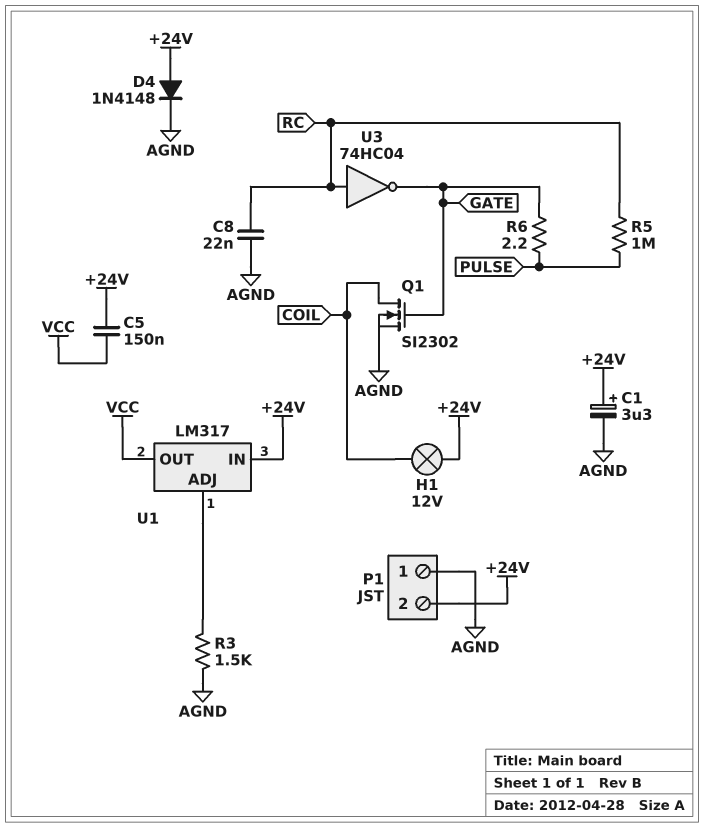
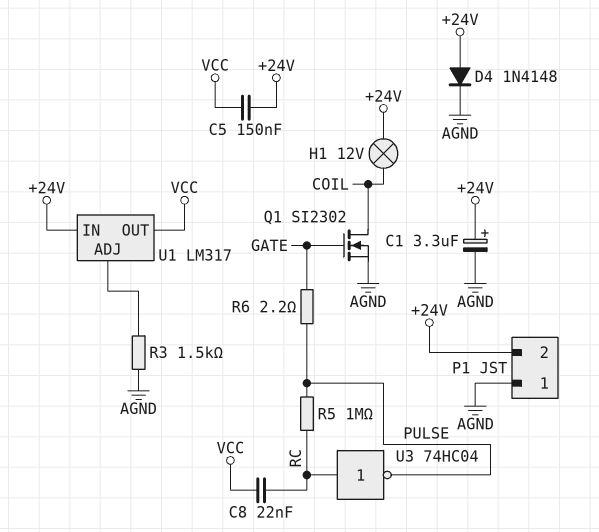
C8: 22nF (AGND, RC) -> 22nF (RC, VCC)
U3: NOT 74HC04 (in RC, out GATE) -> NOT 74HC04 (in RC, out PULSE)

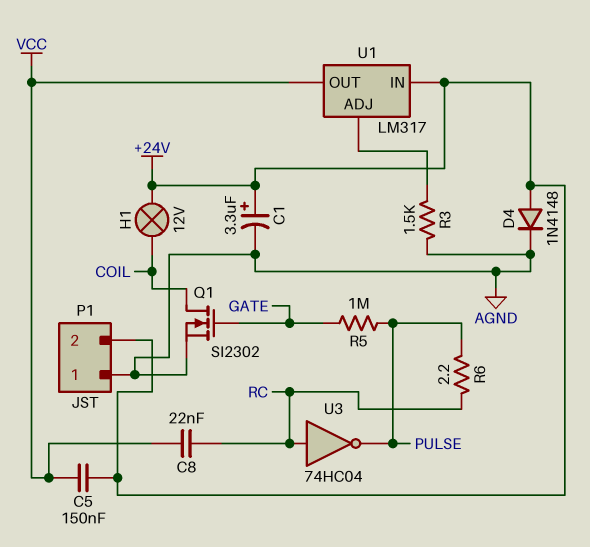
R5: 1M (PULSE, RC) -> 1M (GATE, PULSE)
R6: 2.2 (GATE, PULSE) -> 2.2 (PULSE, RC)

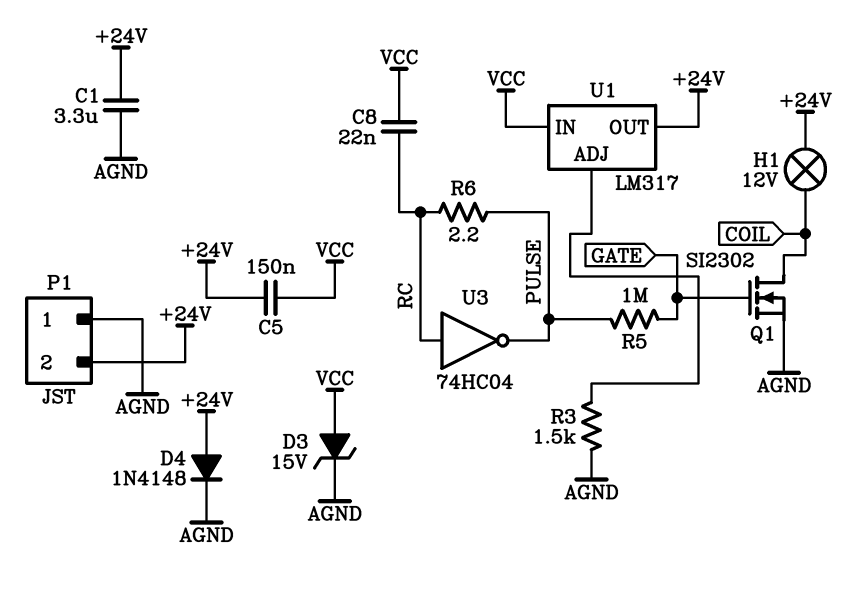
C1: 3.3uF (plus +24V, minus AGND) -> 3.3uF (+24V, AGND)
D3: none -> zener 15V (A VCC, K AGND)
U1 pin IN: +24V -> VCC
U1 pin OUT: VCC -> +24V

